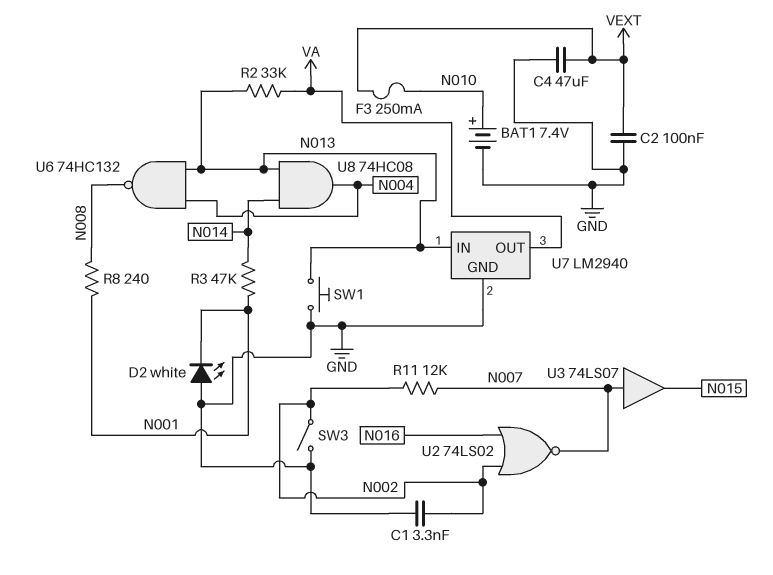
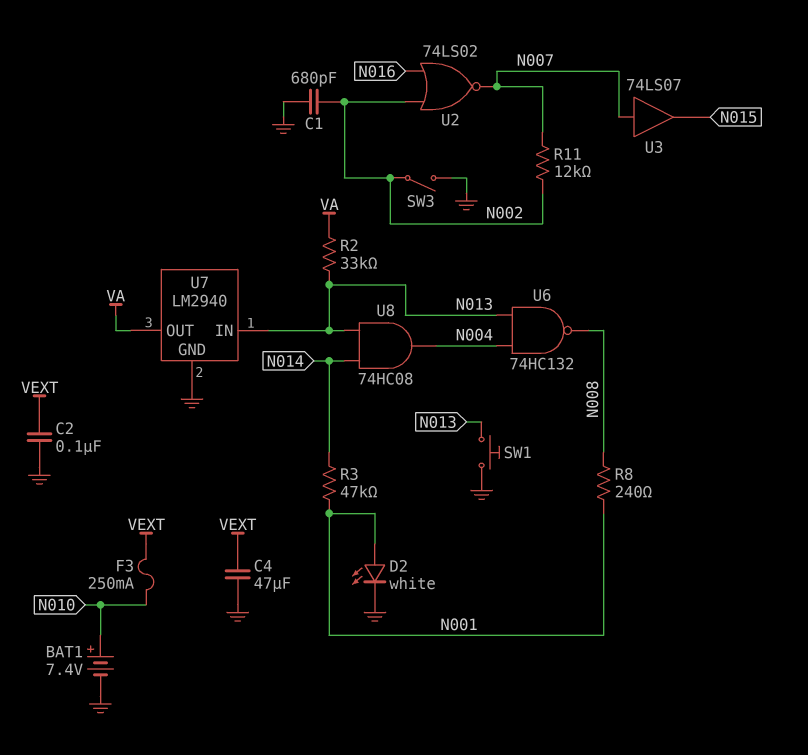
C1: 3.3nF (GND, N002) -> 680pF (GND, N002)
D2: LED white (A GND, K N001) -> LED white (A N001, K GND)

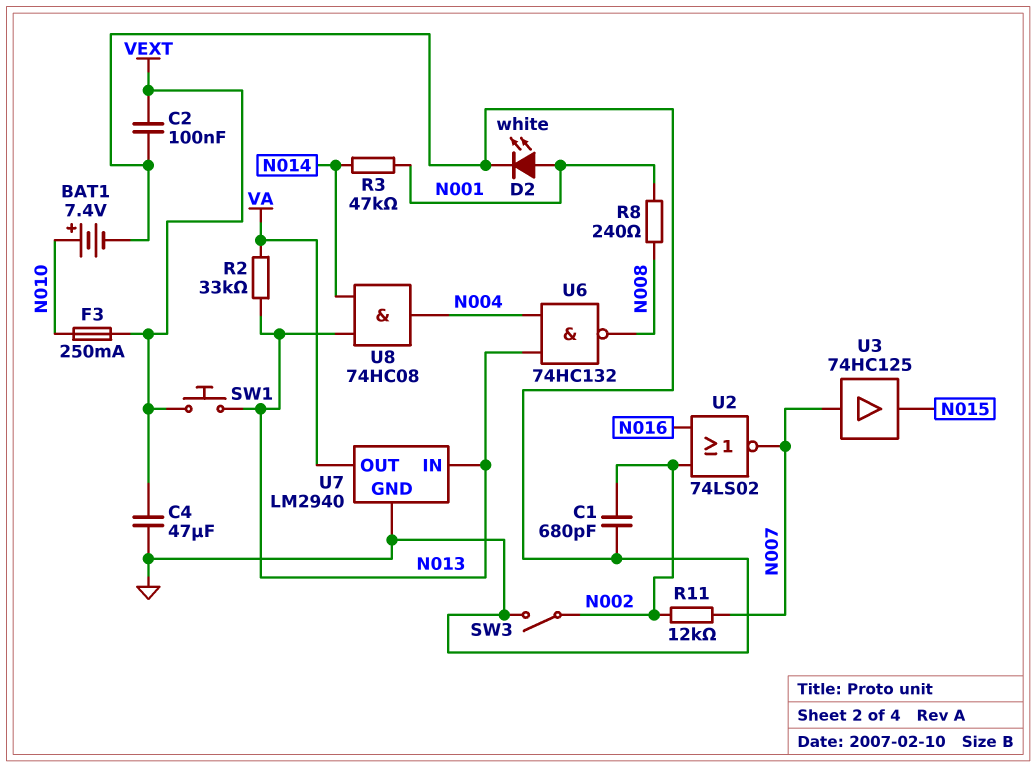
SW1: button (GND, N013) -> button (N013, VEXT)
U3: buffer 74LS07 (in N007, out N015) -> buffer 74HC125 (in N007, out N015)

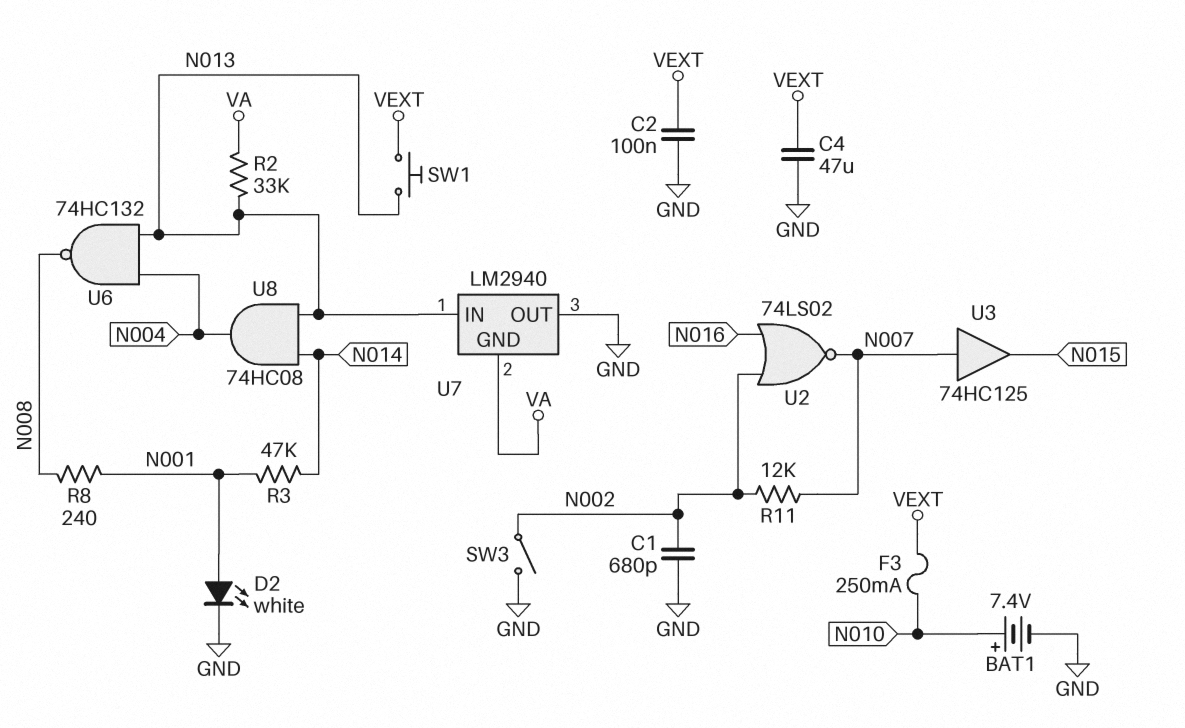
U7 pin GND: GND -> VA
U7 pin OUT: VA -> GND

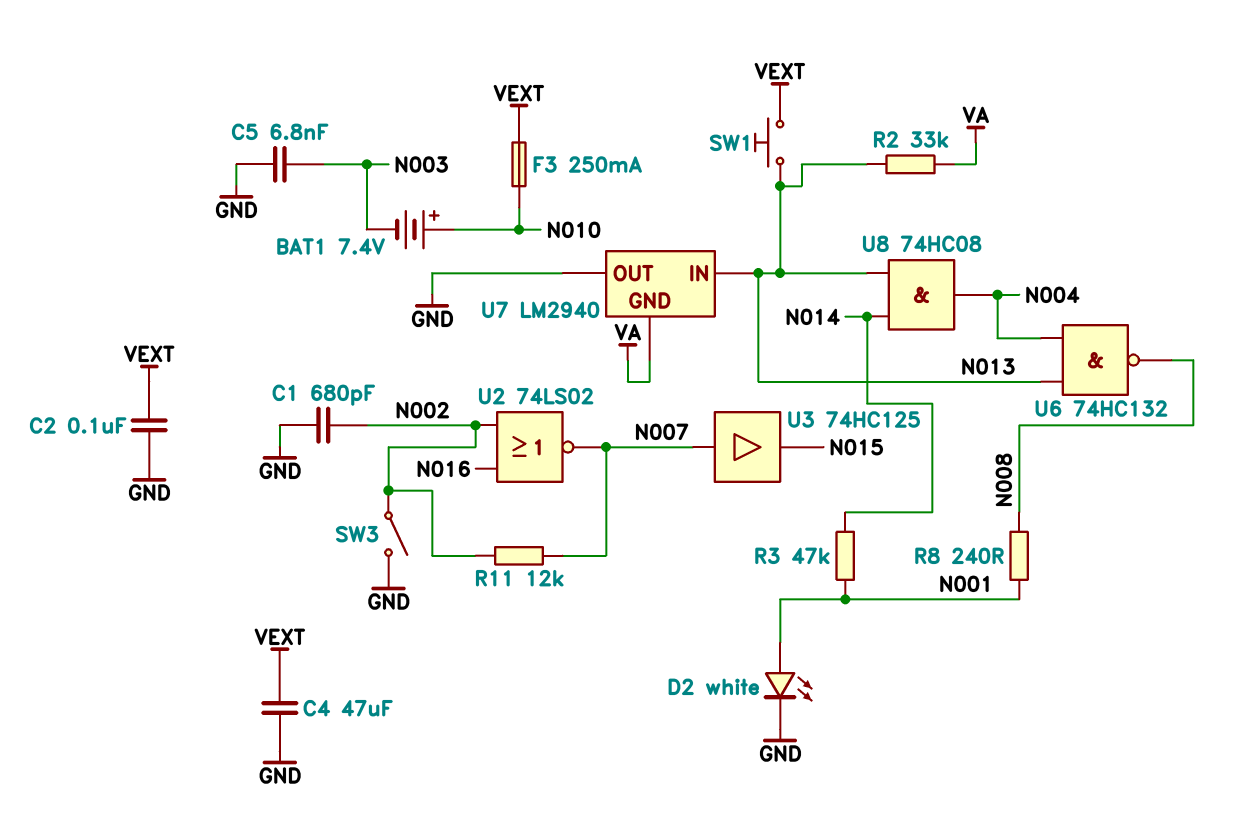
BAT1: 7.4V (plus N010, minus GND) -> 7.4V (plus N010, minus N003)
C5: none -> 6.8nF (GND, N003)

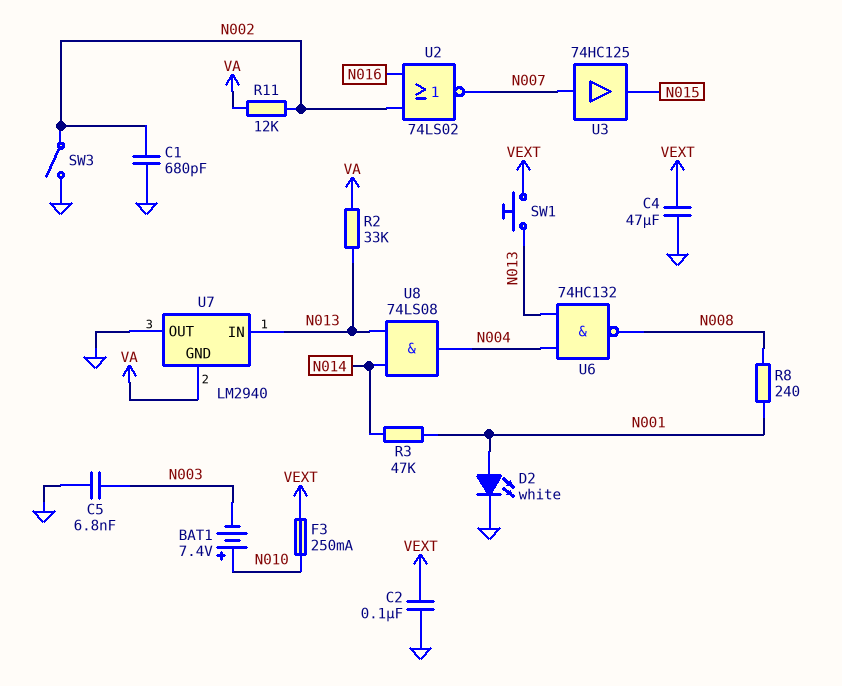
R11: 12k (N002, N007) -> 12k (N002, VA)
U8: AND 74HC08 (in N013, in N014, out N004) -> AND 74LS08 (in N013, in N014, out N004)

